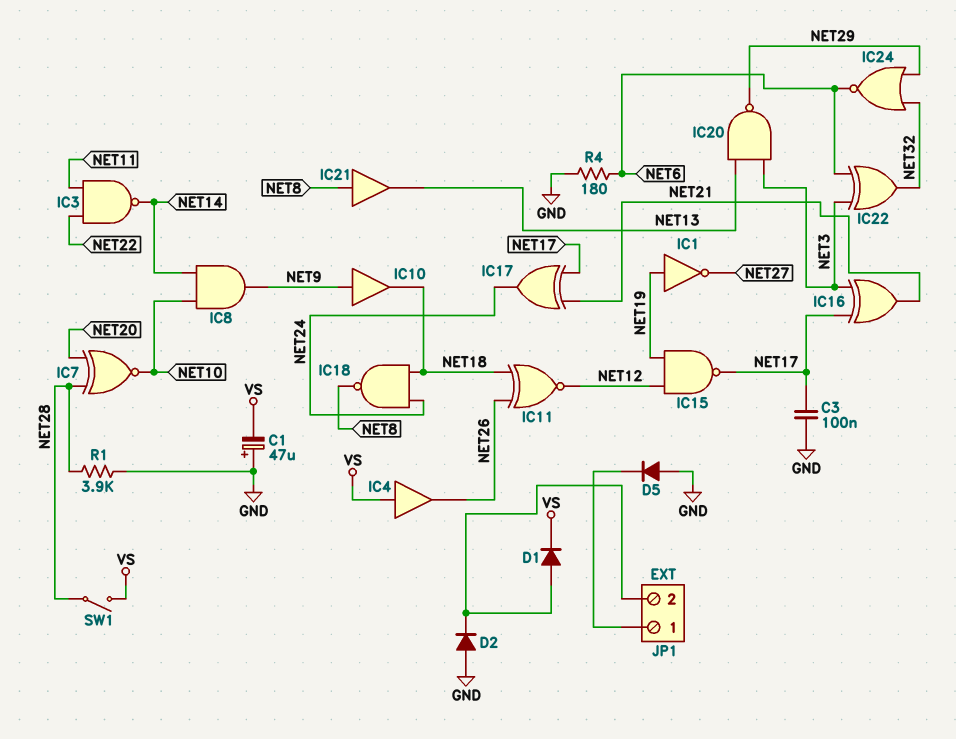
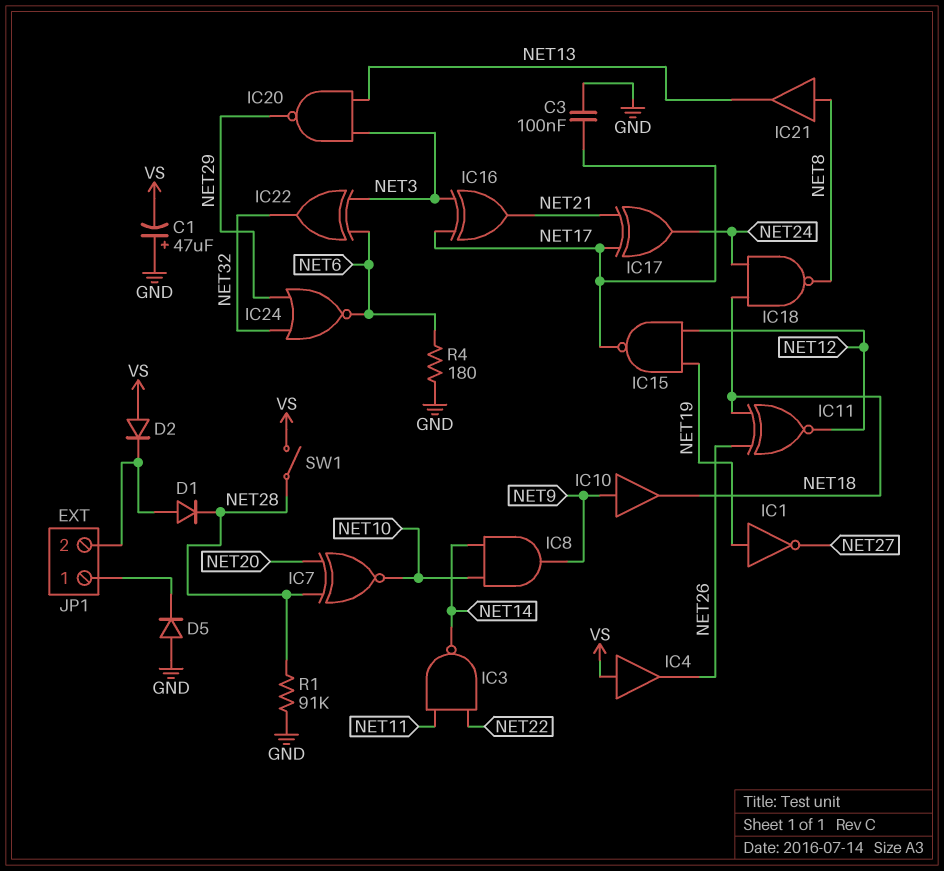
D1: diode (A JP1/2, K VS) -> diode (A JP1/2, K NET28)
D2: diode (A GND, K JP1/2) -> diode (A VS, K JP1/2)
R1: 3.9k (GND, NET28) -> 91k (GND, NET28)

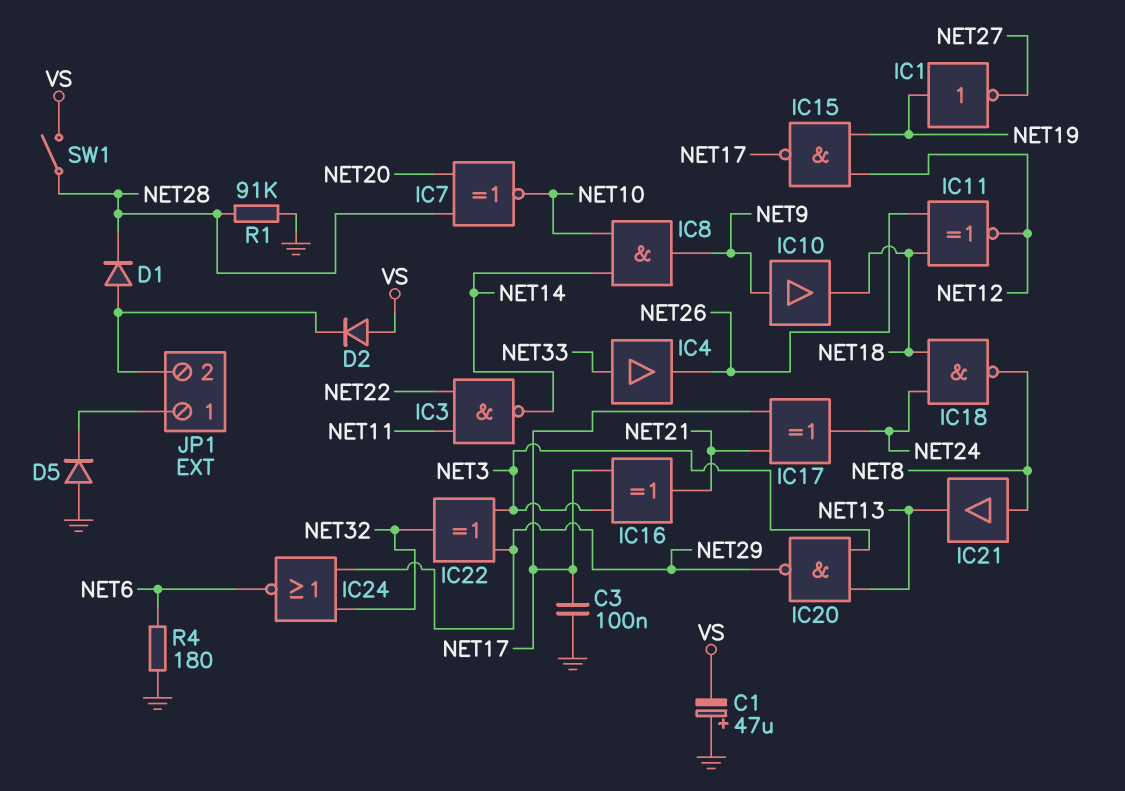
IC4: buffer (in VS, out NET26) -> buffer (in NET33, out NET26)
IC22: XOR (in NET3, in NET6, out NET32) -> XOR (in NET3, in NET29, out NET32)

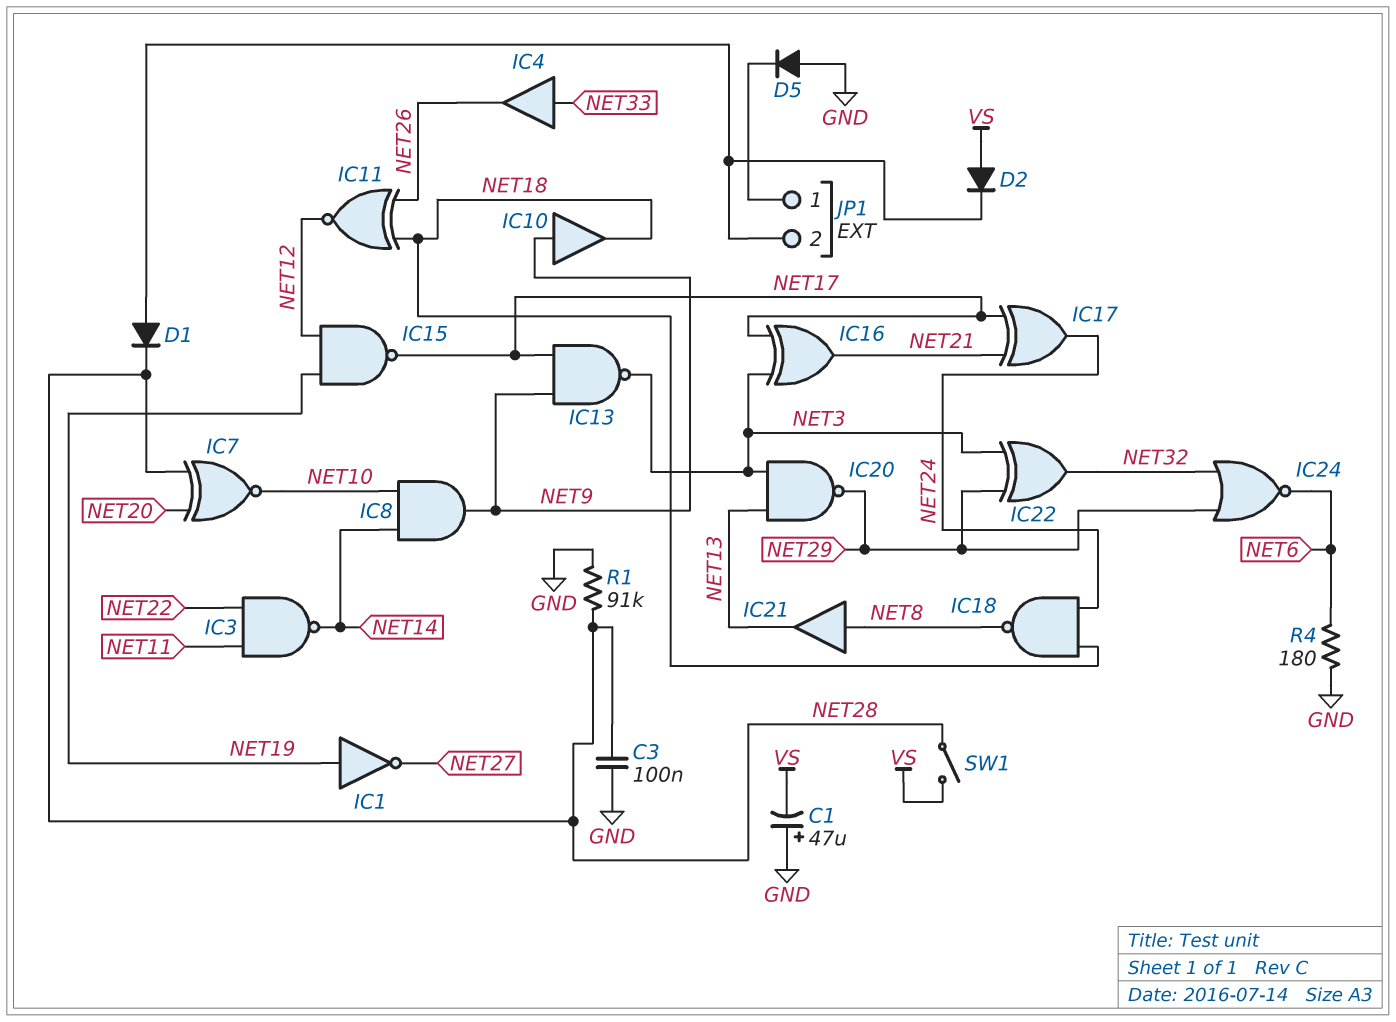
C3: 100nF (GND, NET17) -> 100nF (GND, NET28)
IC13: none -> NAND (in NET9, in NET17, out NET3)

